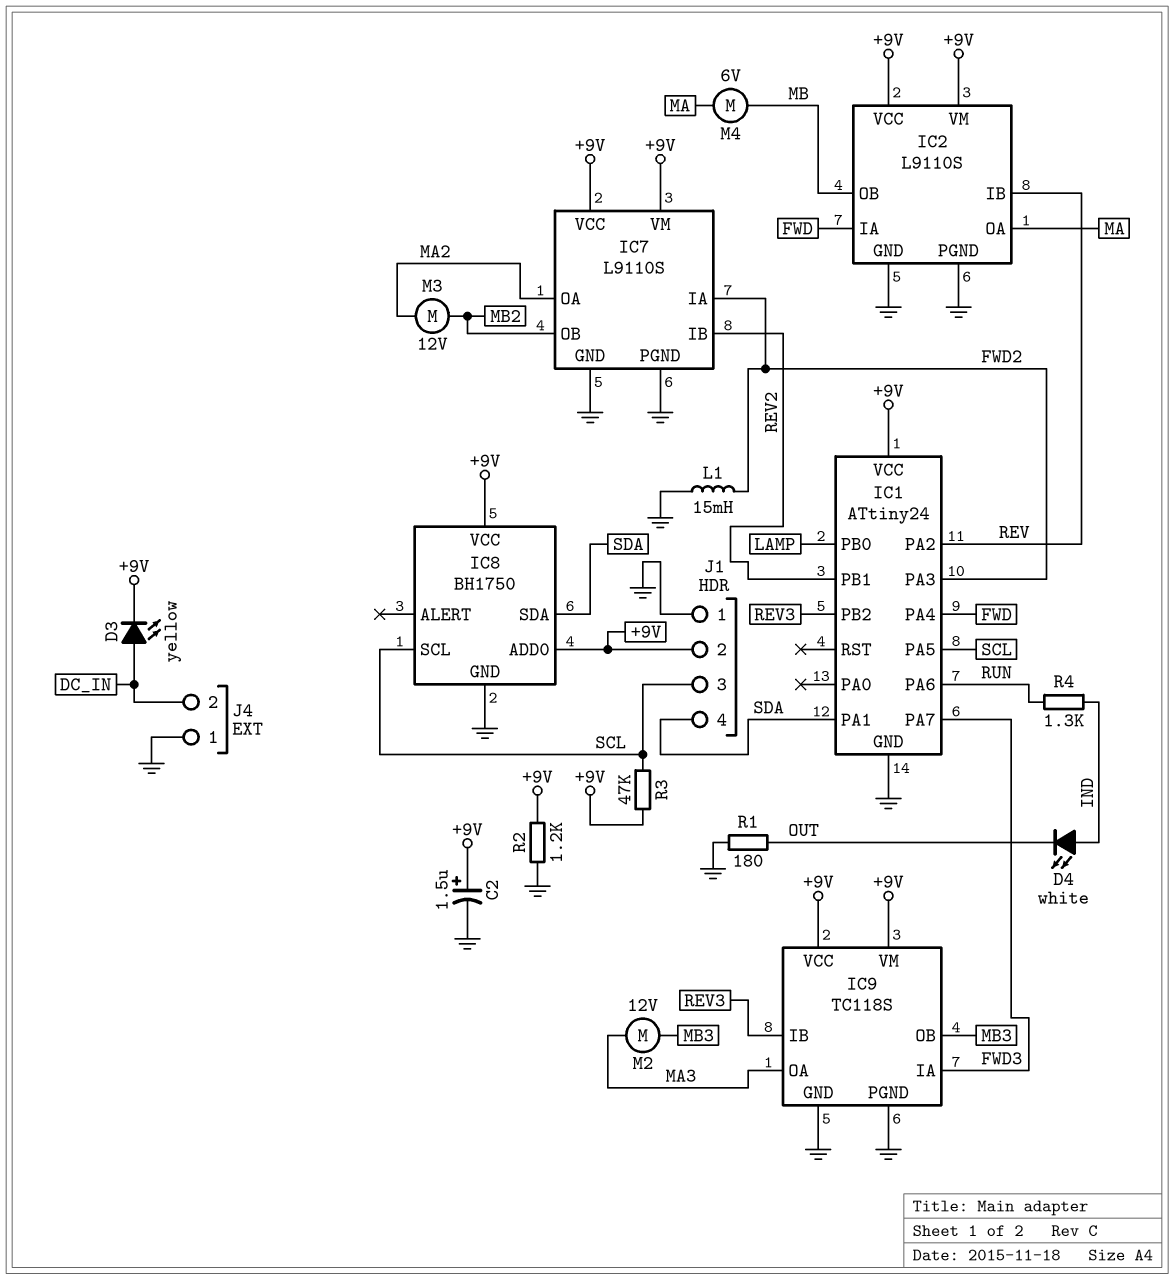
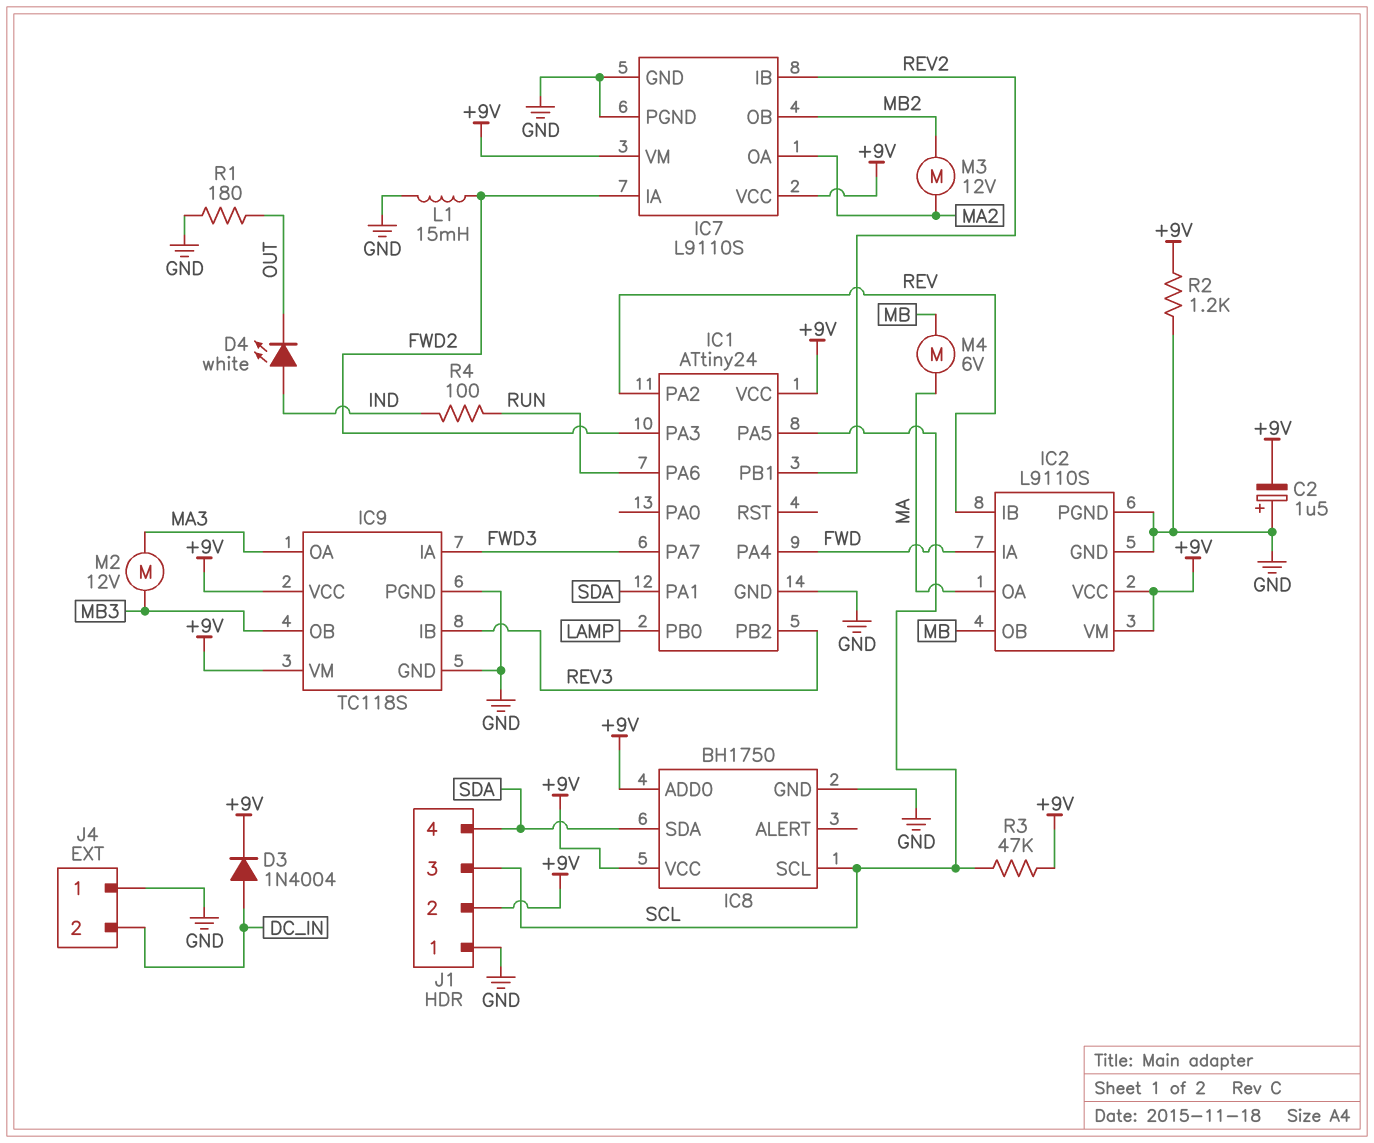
C2: 1.5uF (plus +9V, minus GND) -> 1.5uF (plus GND, minus +9V)
D3: LED yellow (A DC_IN, K +9V) -> diode 1N4004 (A DC_IN, K +9V)
R4: 1.3k (IND, RUN) -> 100 (IND, RUN)

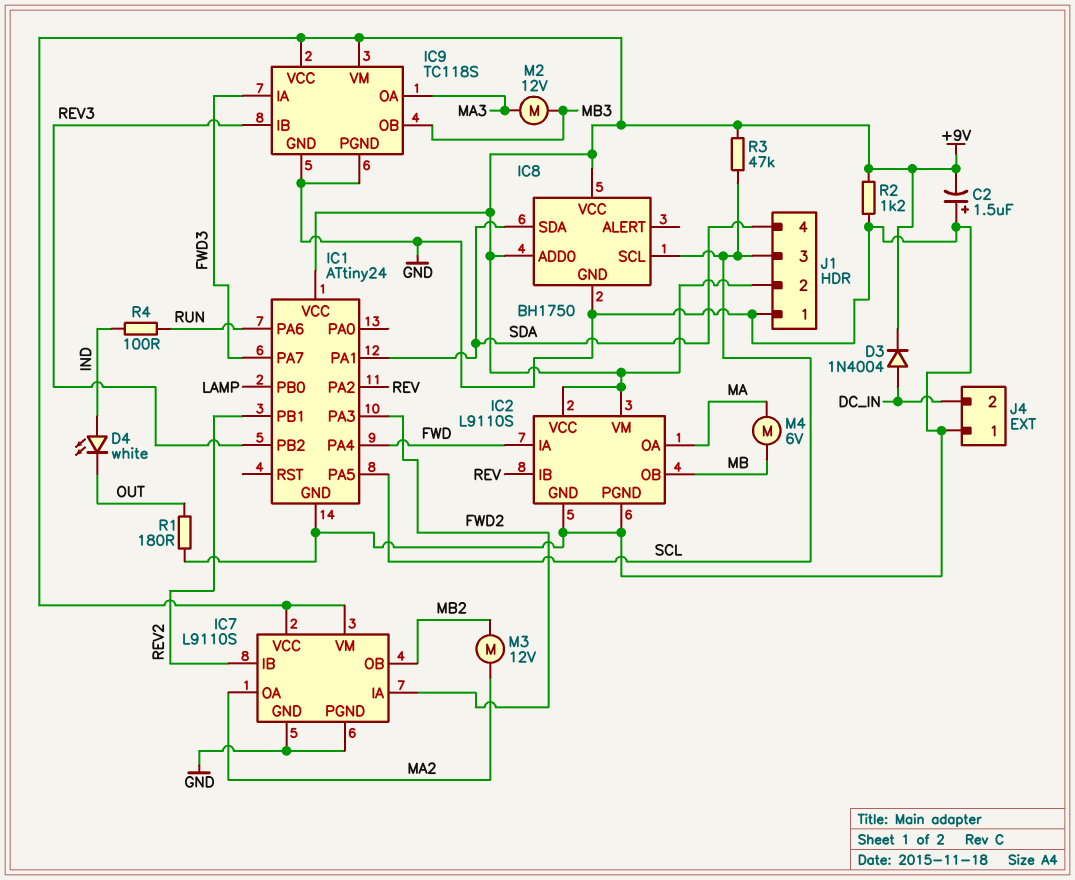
L1: 15mH (FWD2, GND) -> none

